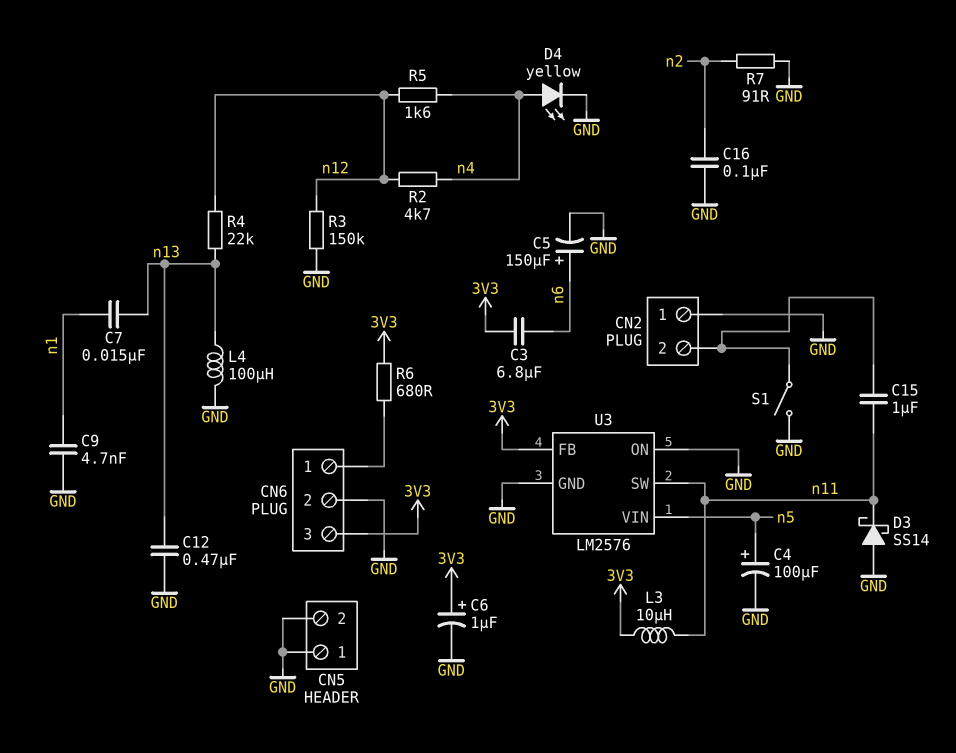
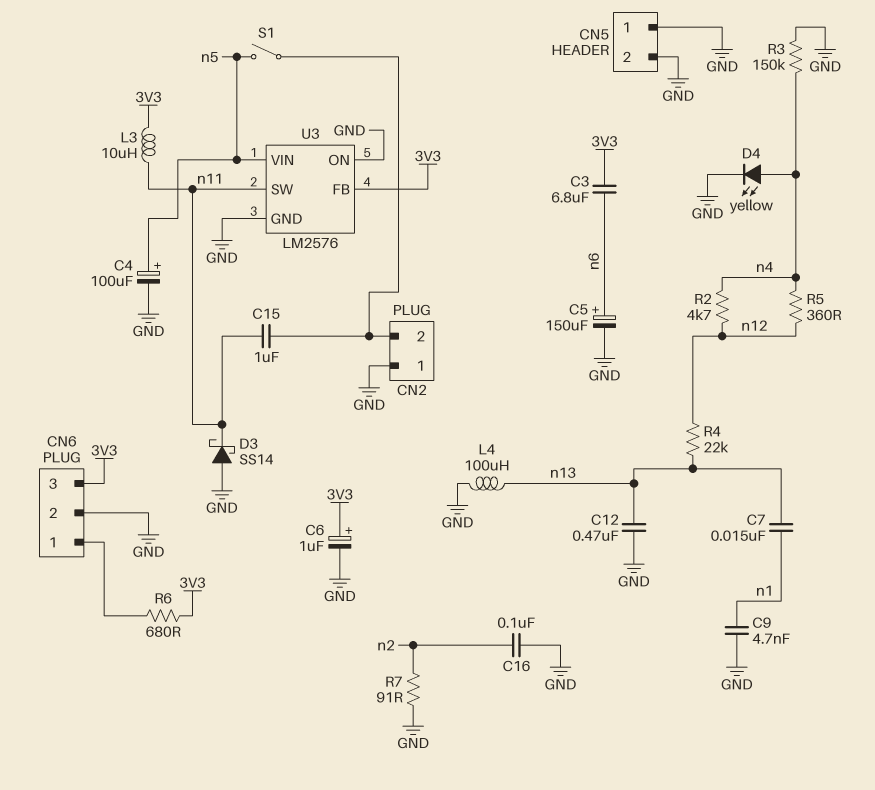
R3: 150k (GND, n12) -> 150k (GND, n4)
R5: 1.6k (n4, n12) -> 360 (n4, n12)
S1: switch (CN2/2, GND) -> switch (CN2/2, n5)

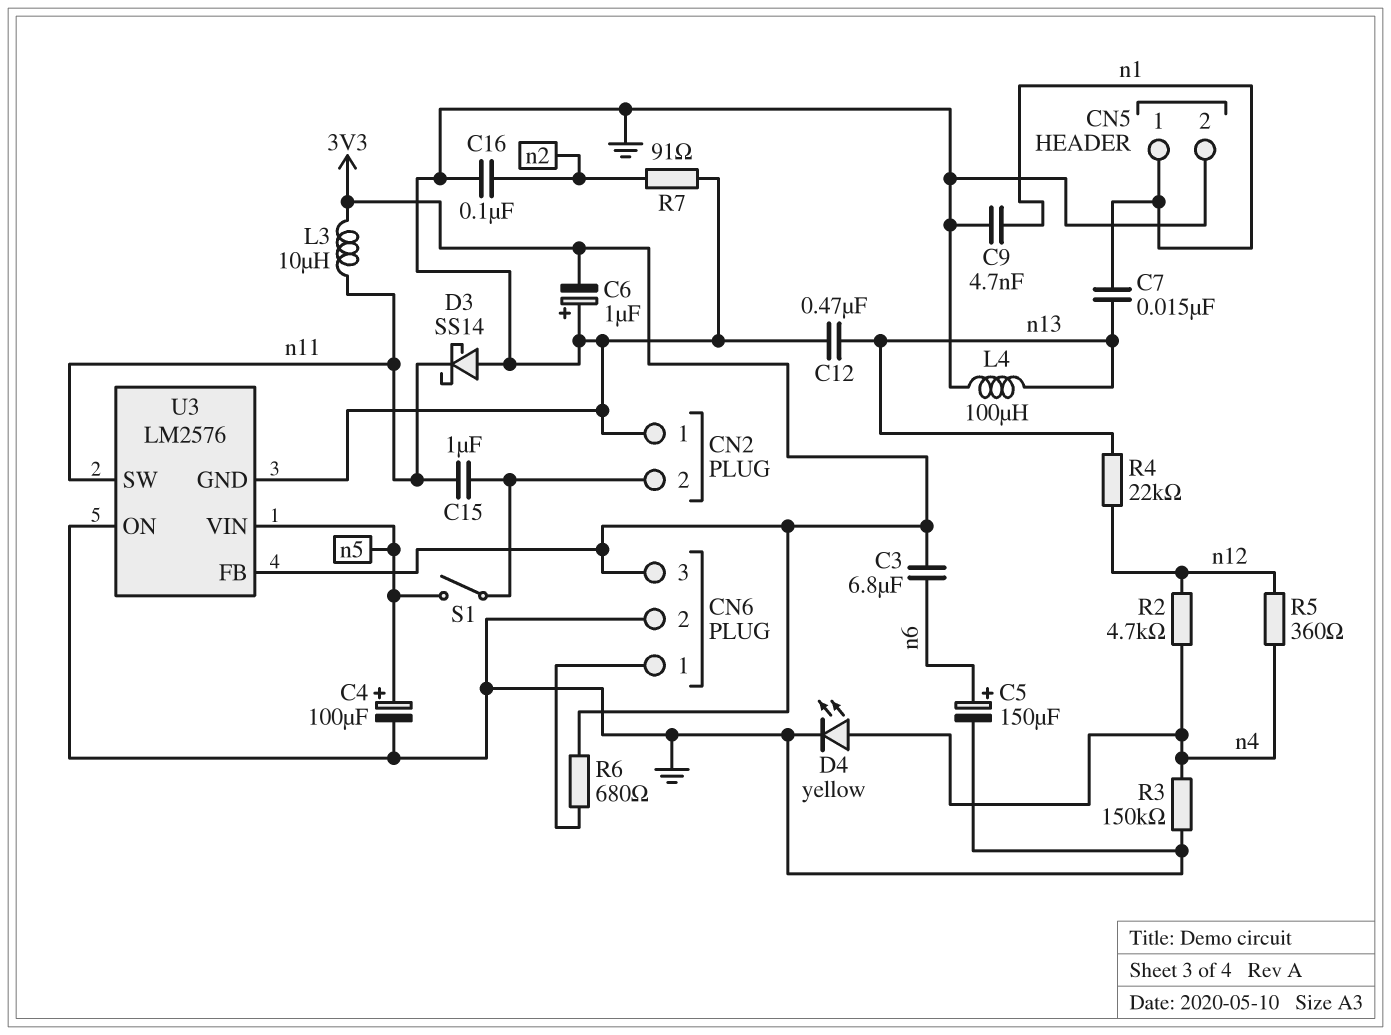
C6: 1uF (plus 3V3, minus GND) -> 1uF (plus GND, minus 3V3)
CN5 pin 1: GND -> n1

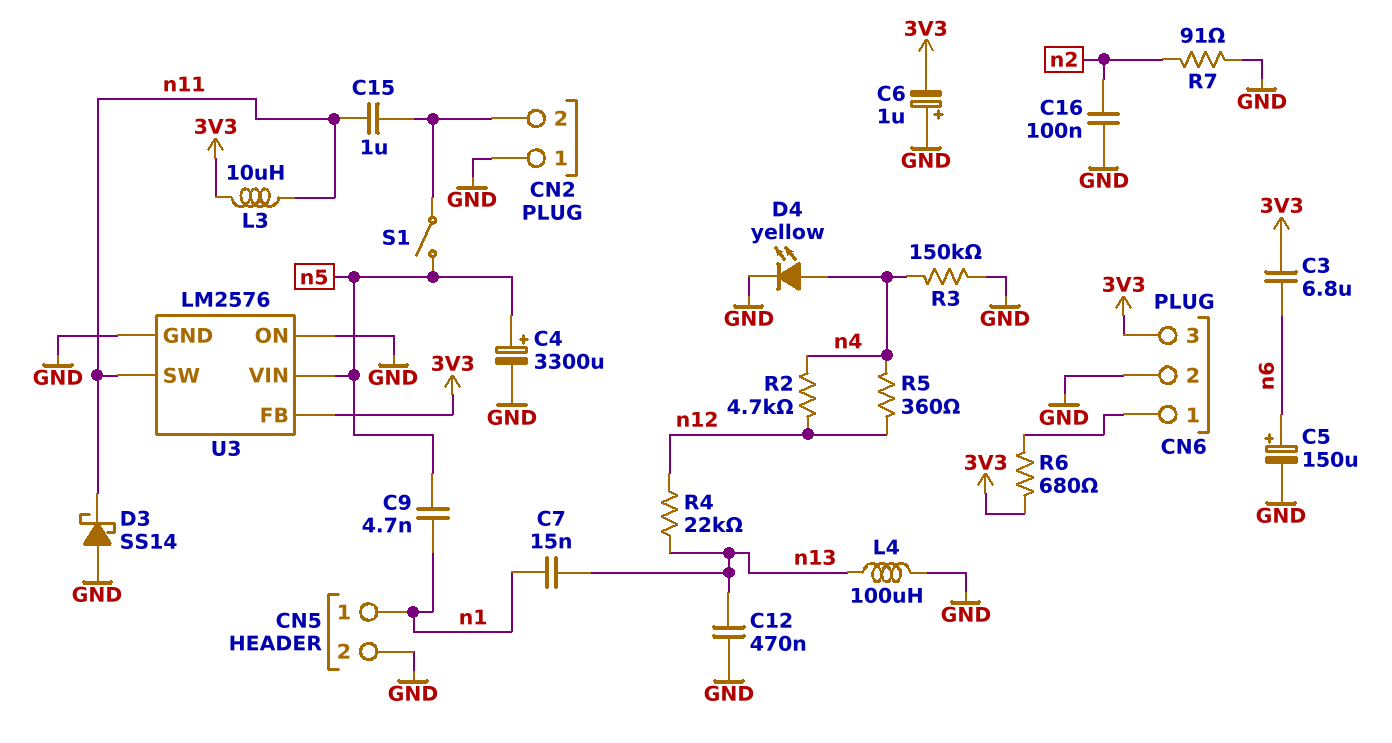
C4: 100uF (plus n5, minus GND) -> 3300uF (plus n5, minus GND)
C9: 4.7nF (GND, n1) -> 4.7nF (n1, n5)

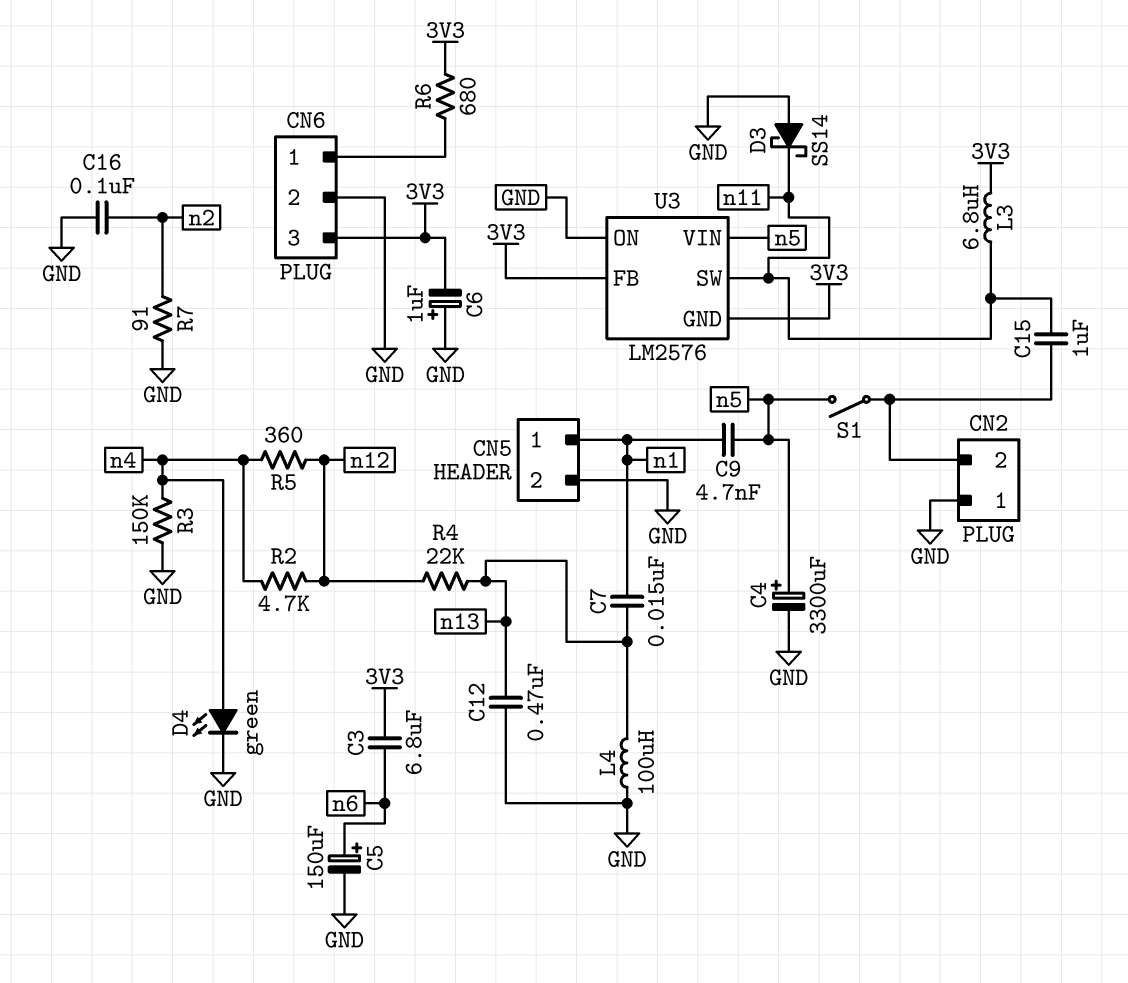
D4: LED yellow (A n4, K GND) -> LED green (A n4, K GND)
L3: 10uH (3V3, n11) -> 6.8uH (3V3, n11)
U3 pin GND: GND -> 3V3

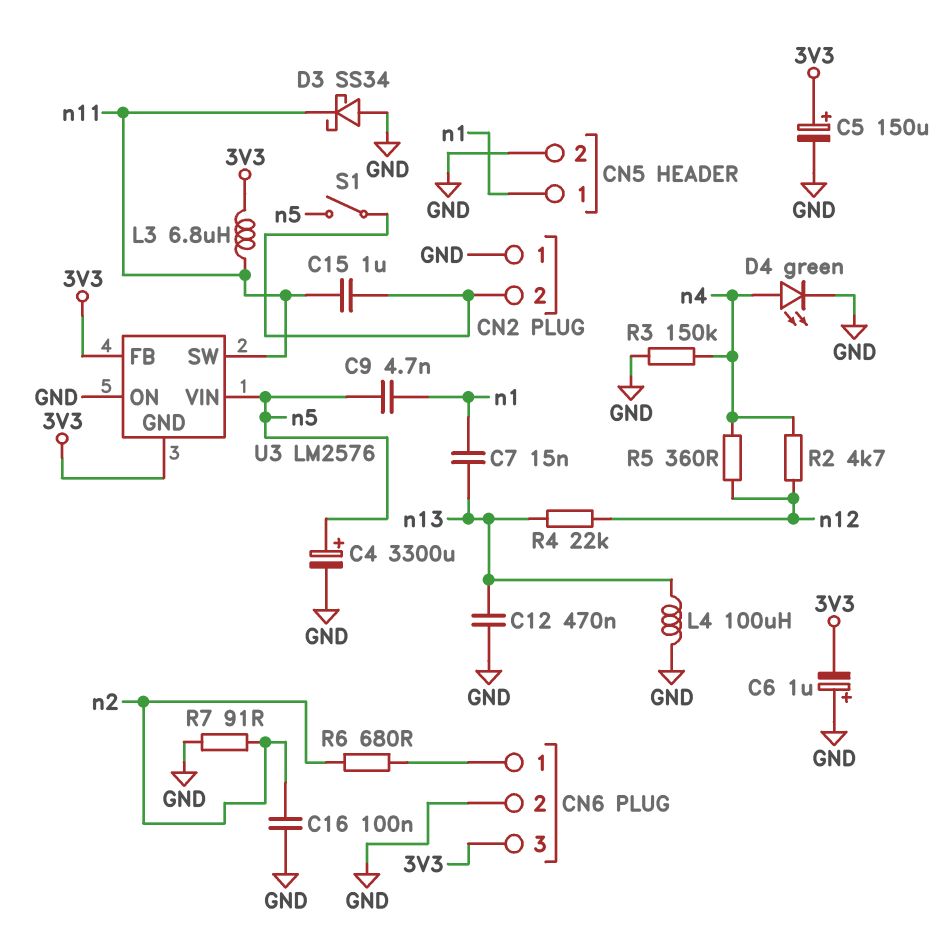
C3: 6.8uF (3V3, n6) -> none
C5: 150uF (plus n6, minus GND) -> 150uF (plus 3V3, minus GND)
D3: schottky SS14 (A GND, K n11) -> schottky SS34 (A GND, K n11)
R6: 680 (3V3, CN6/1) -> 680 (CN6/1, n2)

